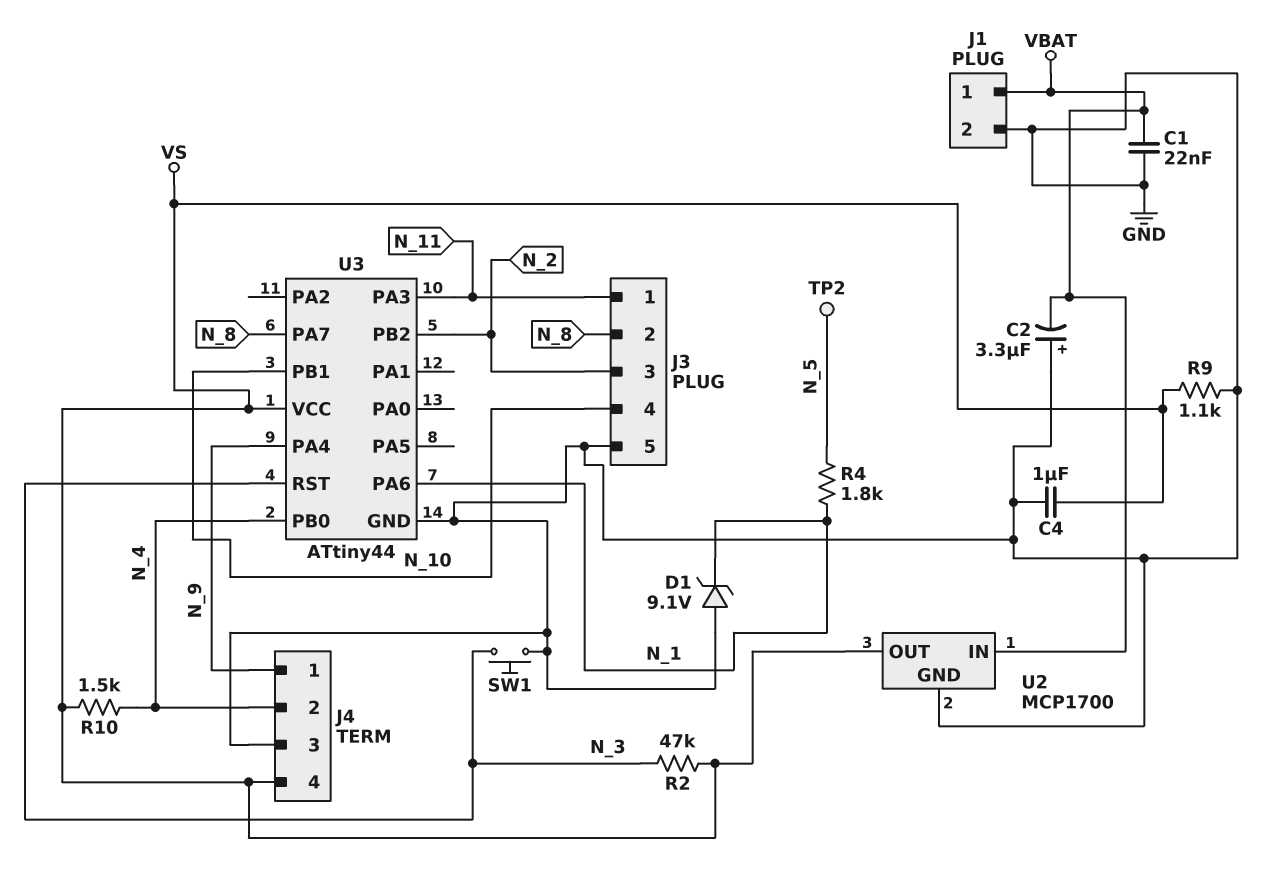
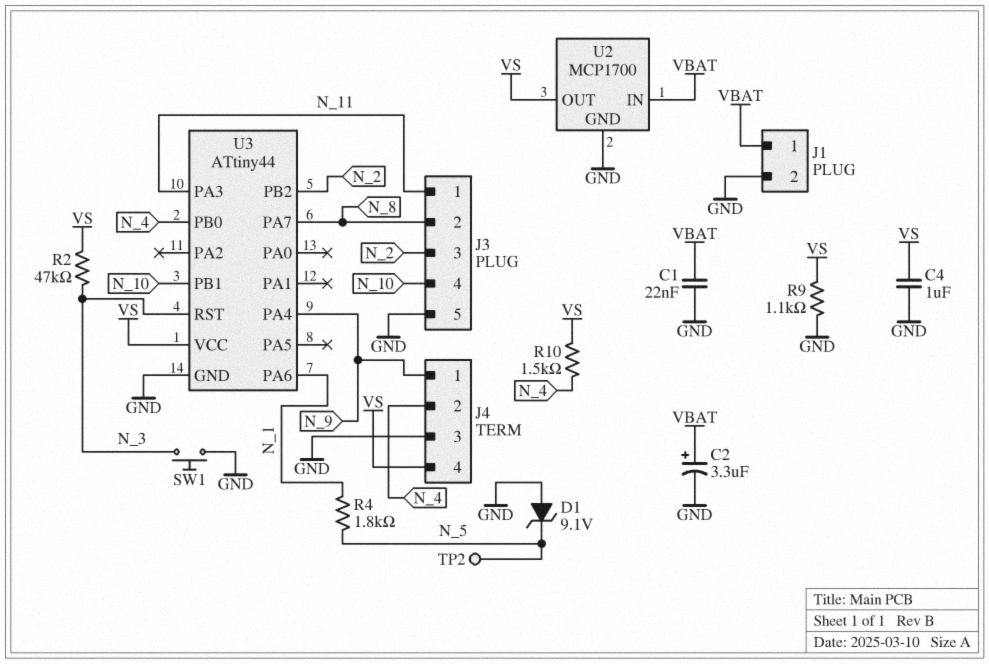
C2: 3.3uF (plus GND, minus VBAT) -> 3.3uF (plus VBAT, minus GND)
D1: zener 9.1V (A GND, K N_1) -> zener 9.1V (A GND, K N_5)

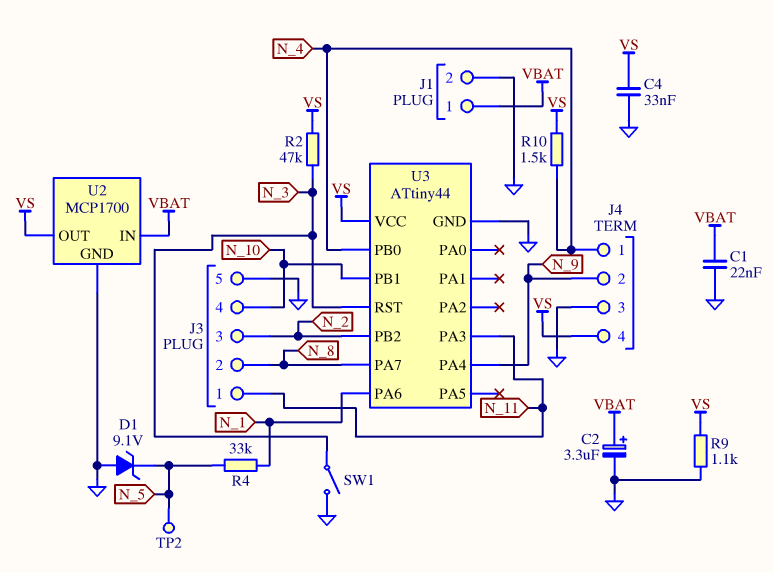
C4: 1uF (GND, VS) -> 33nF (GND, VS)
J4 pin 1: N_9 -> N_4
J4 pin 2: N_4 -> N_9
R4: 1.8k (N_1, N_5) -> 33k (N_1, N_5)
SW1: button (GND, N_3) -> switch (GND, N_3)

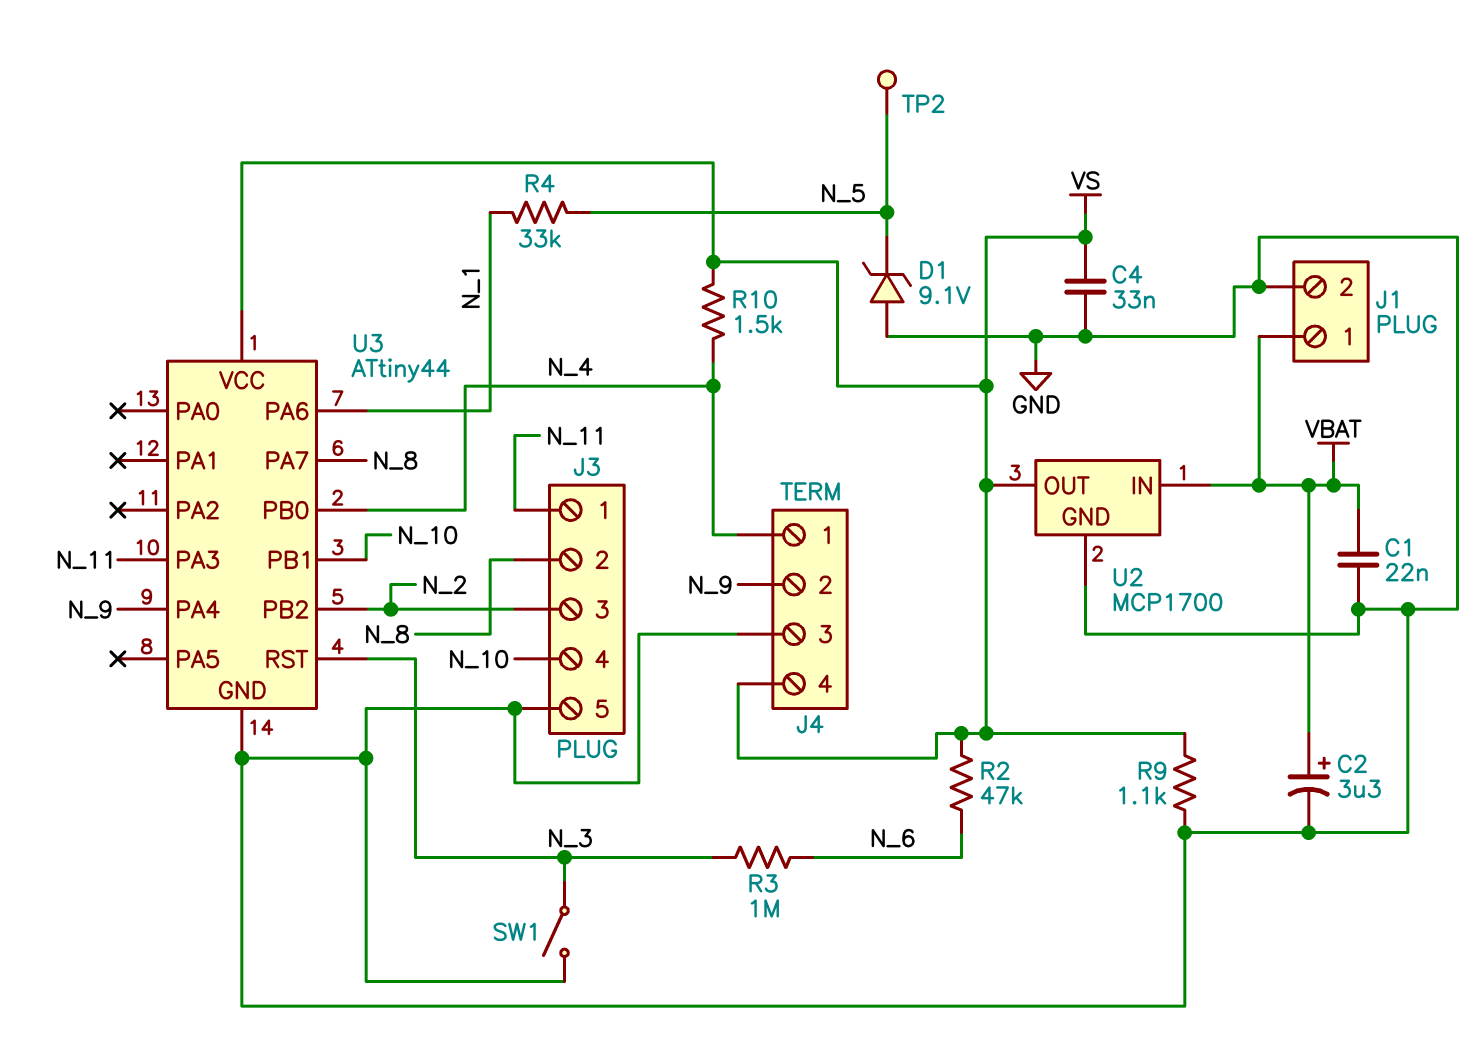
R2: 47k (N_3, VS) -> 47k (N_6, VS)
R3: none -> 1M (N_3, N_6)

